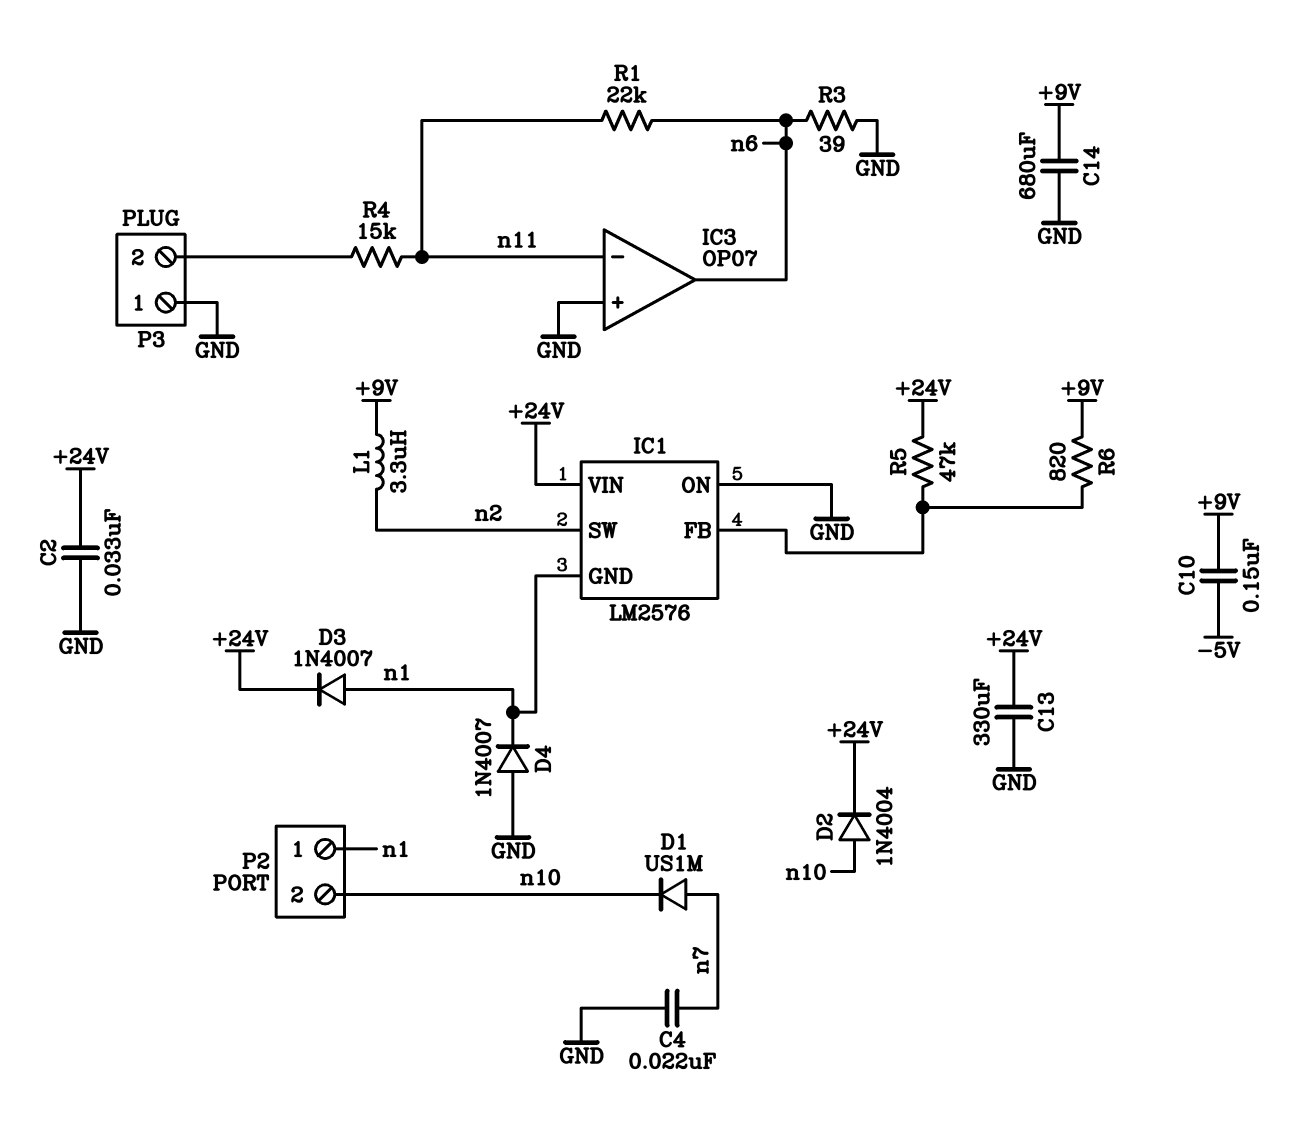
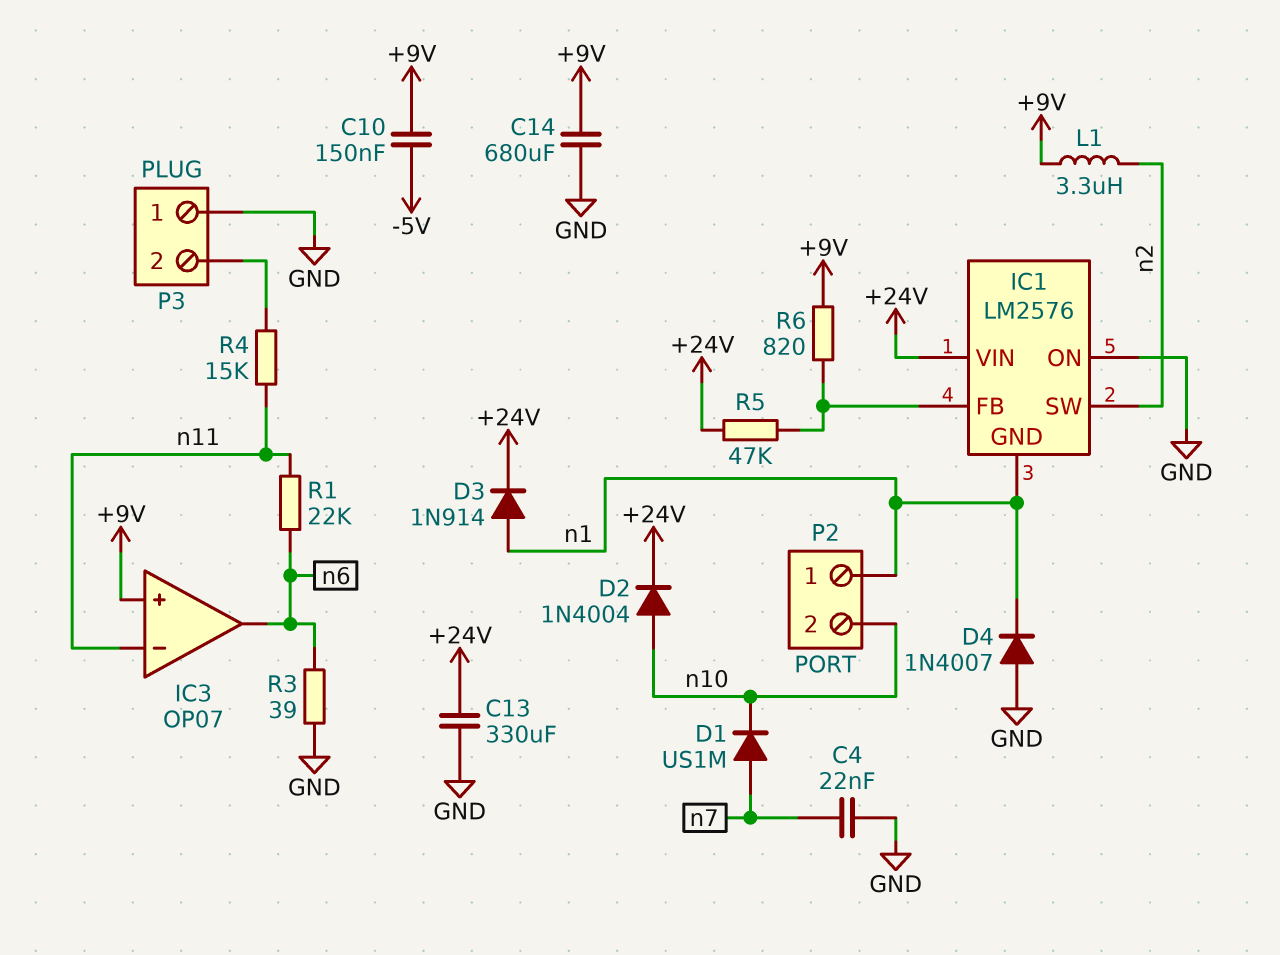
C2: 33nF (+24V, GND) -> none
D3: diode 1N4007 (A n1, K +24V) -> diode 1N914 (A n1, K +24V)
IC3 pin in+: GND -> +9V

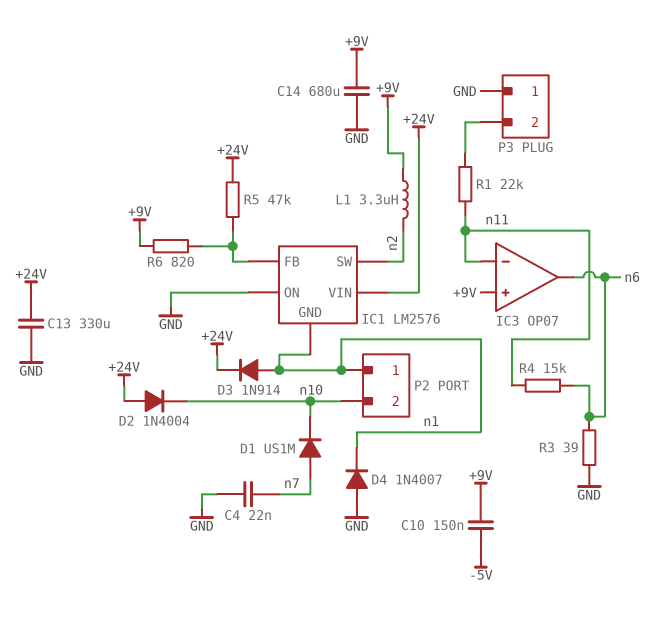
D2: diode 1N4004 (A n10, K +24V) -> diode 1N4004 (A +24V, K n10)
R1: 22k (n6, n11) -> 22k (P3/2, n11)
R4: 15k (P3/2, n11) -> 15k (n6, n11)

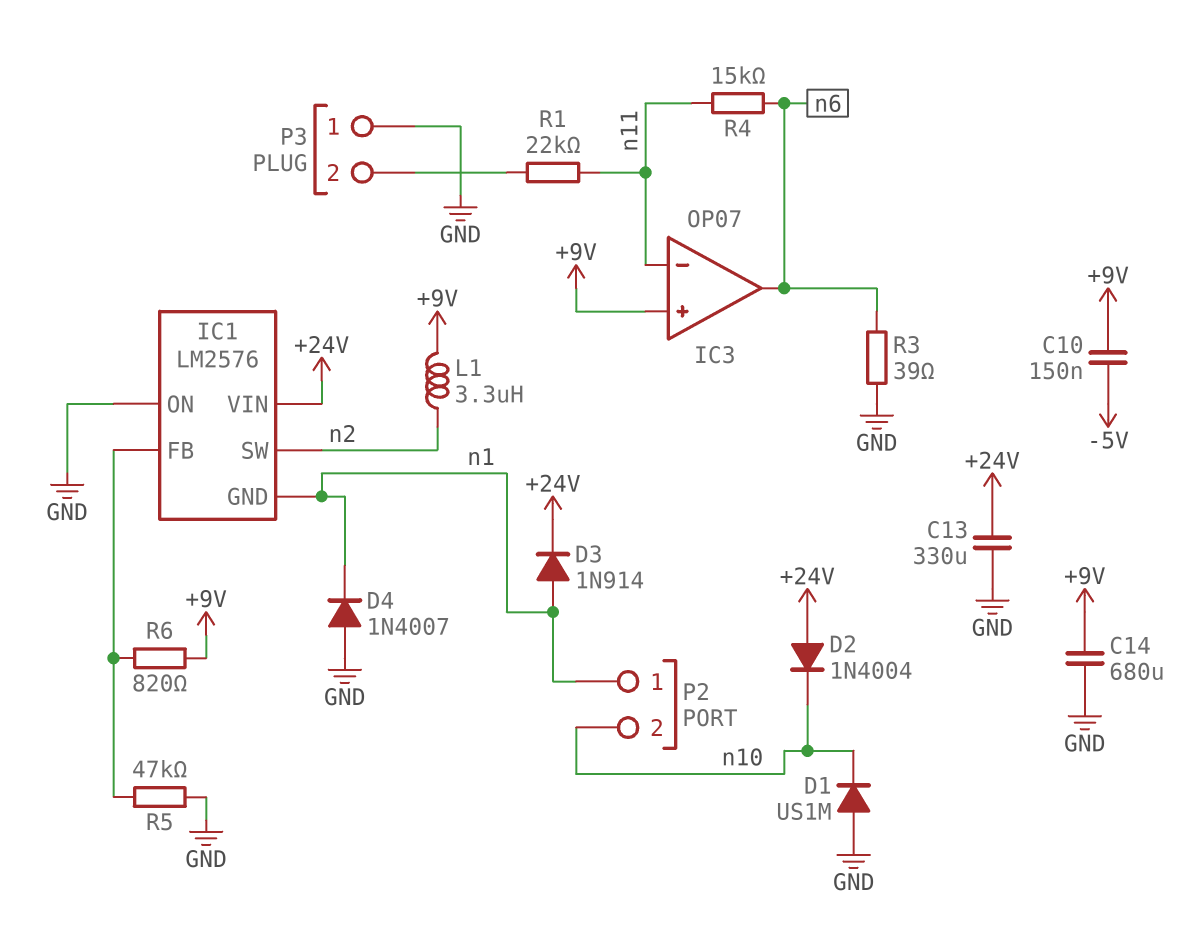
C4: 22nF (GND, n7) -> none
D1: diode US1M (A n7, K n10) -> diode US1M (A GND, K n10)
R5: 47k (+24V, IC1/FB) -> 47k (GND, IC1/FB)

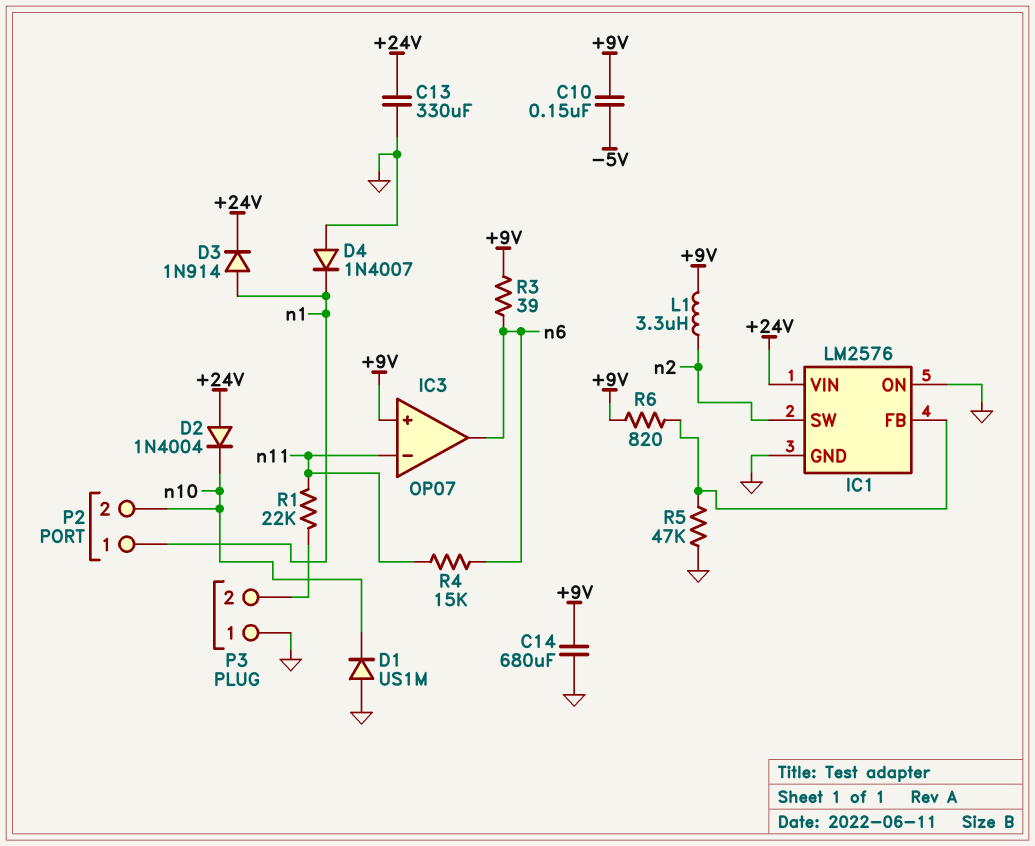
IC1 pin GND: n1 -> GND
R3: 39 (GND, n6) -> 39 (+9V, n6)

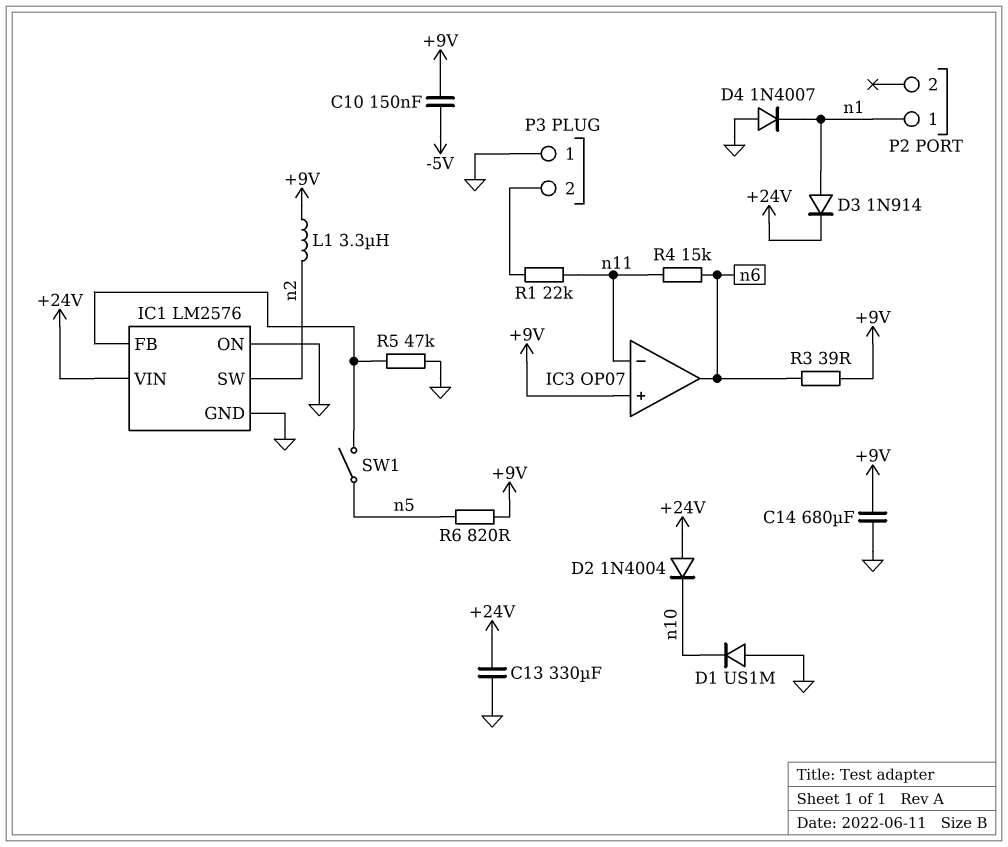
P2 pin 2: n10 -> none
R6: 820 (+9V, IC1/FB) -> 820 (+9V, n5)
SW1: none -> switch (IC1/FB, n5)

